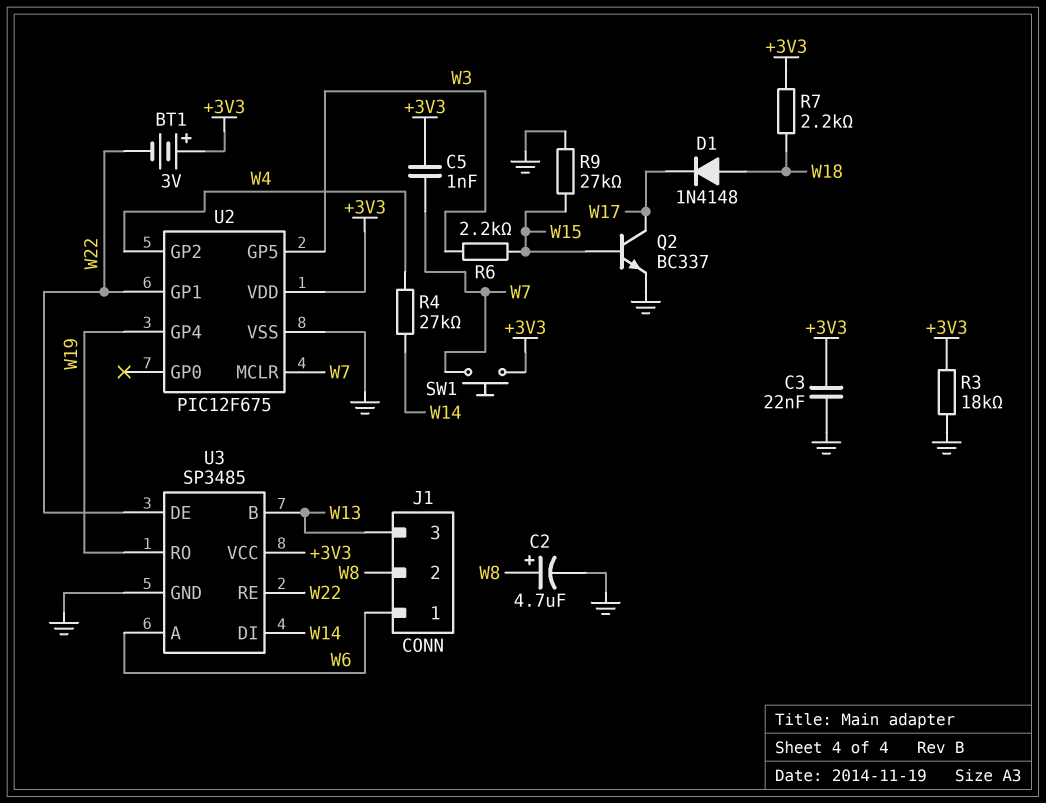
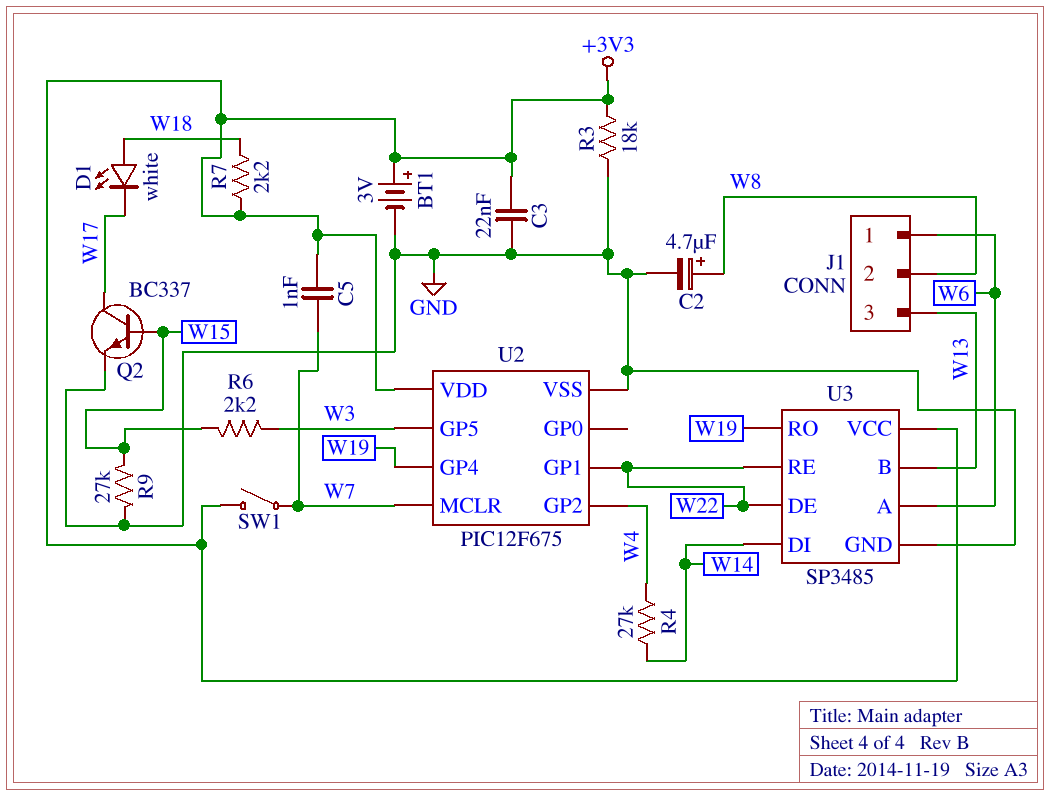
BT1: 3V (plus +3V3, minus W22) -> 3V (plus +3V3, minus GND)
D1: diode 1N4148 (A W18, K W17) -> LED white (A W18, K W17)
SW1: button (+3V3, W7) -> switch (+3V3, W7)

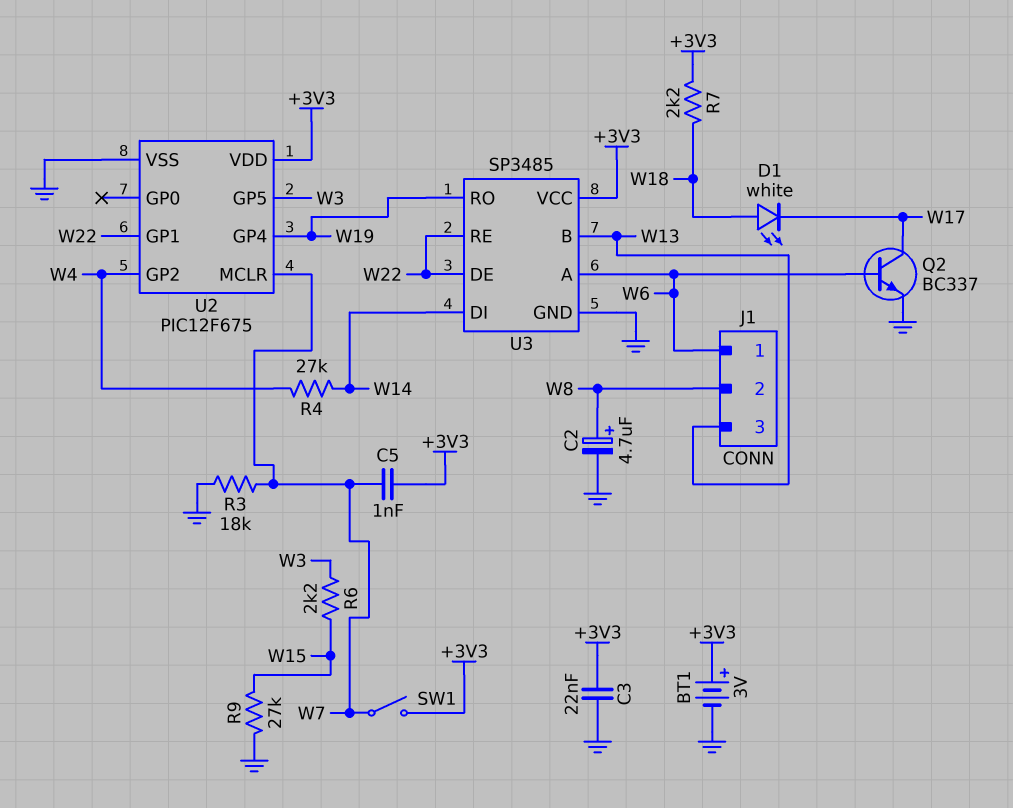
Q2: NPN BC337 (B W15, C W17, E GND) -> NPN BC337 (B W6, C W17, E GND)
R3: 18k (+3V3, GND) -> 18k (GND, W7)

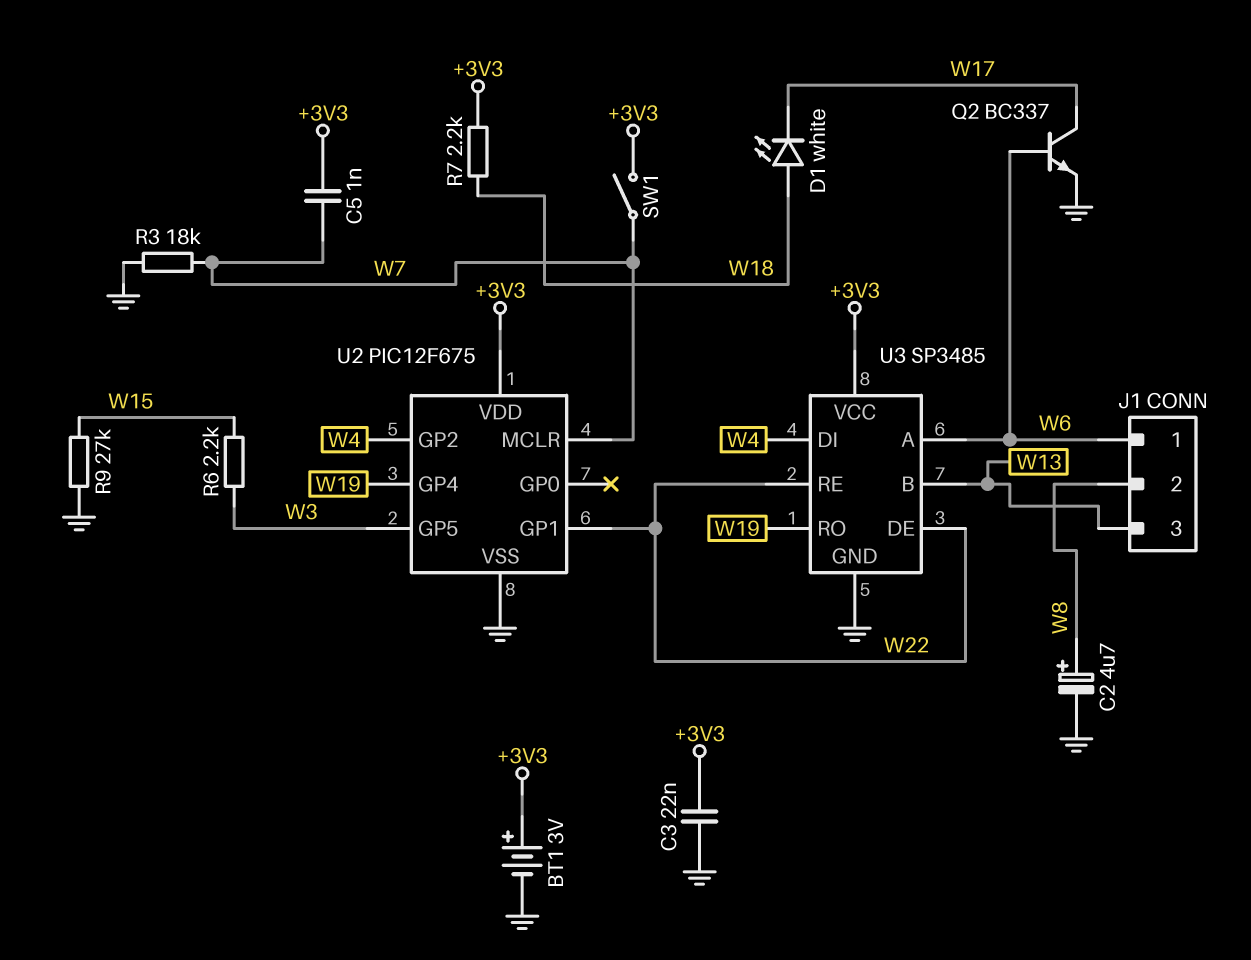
R4: 27k (W4, W14) -> none
U3 pin DI: W14 -> W4

